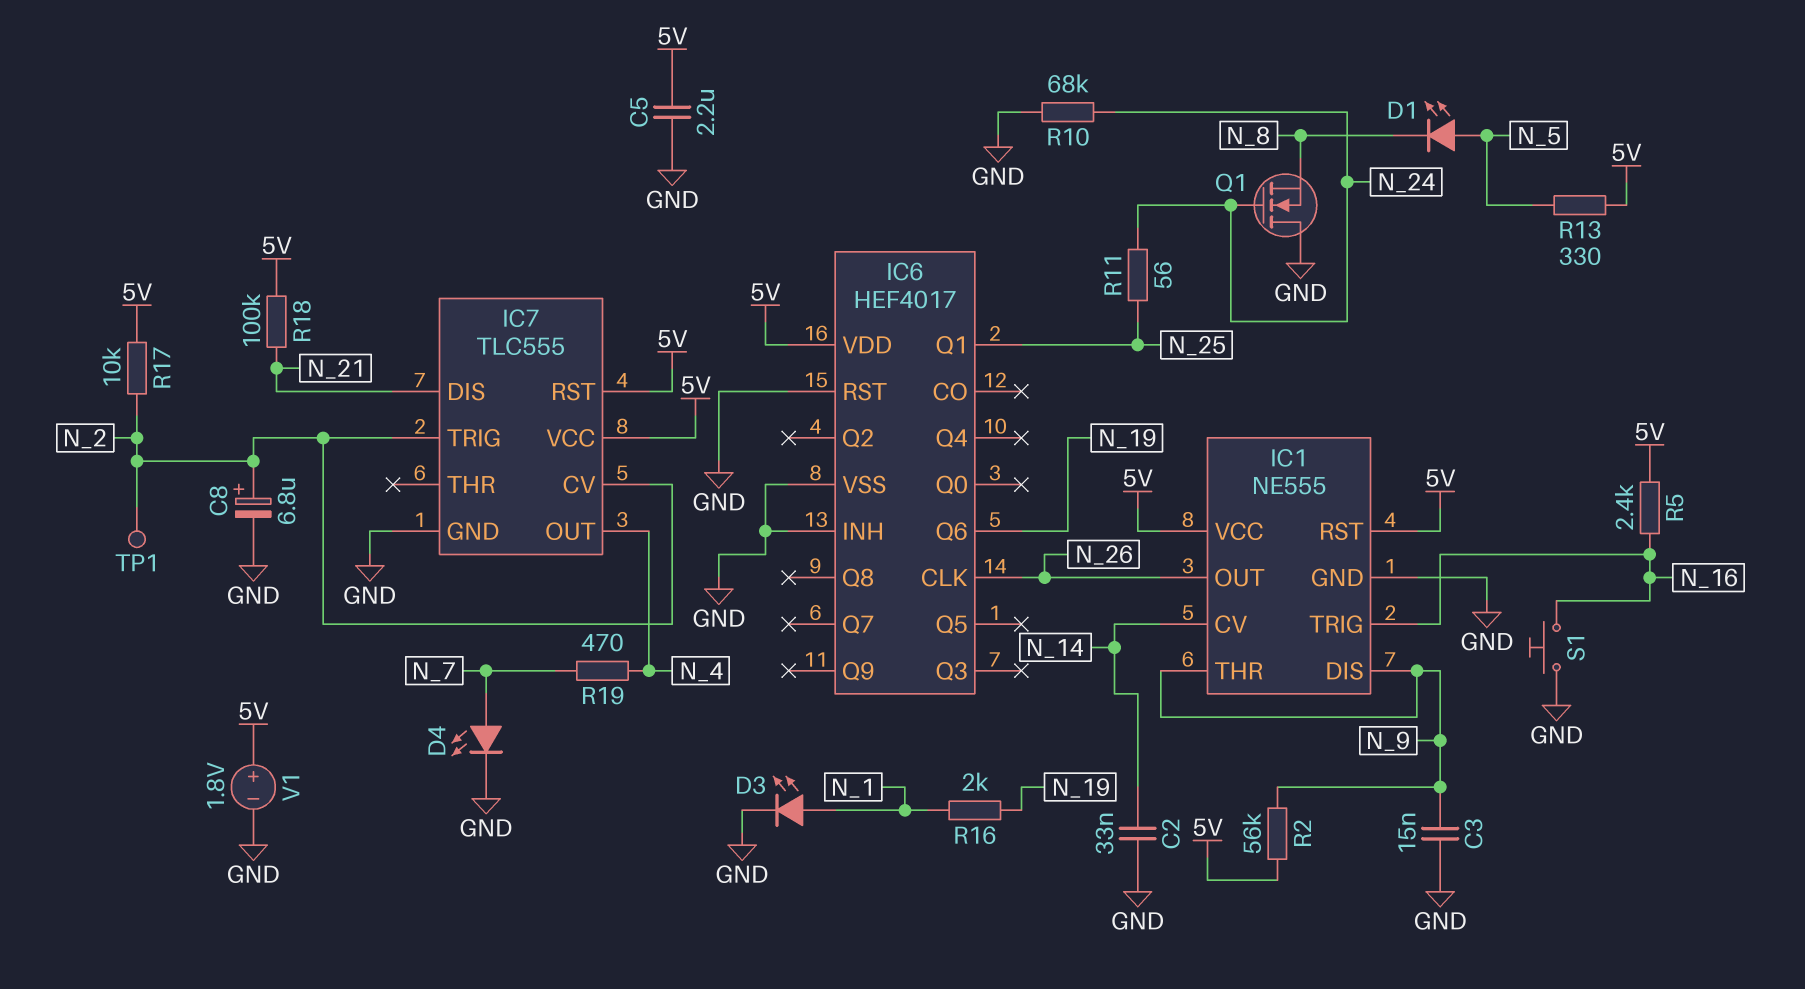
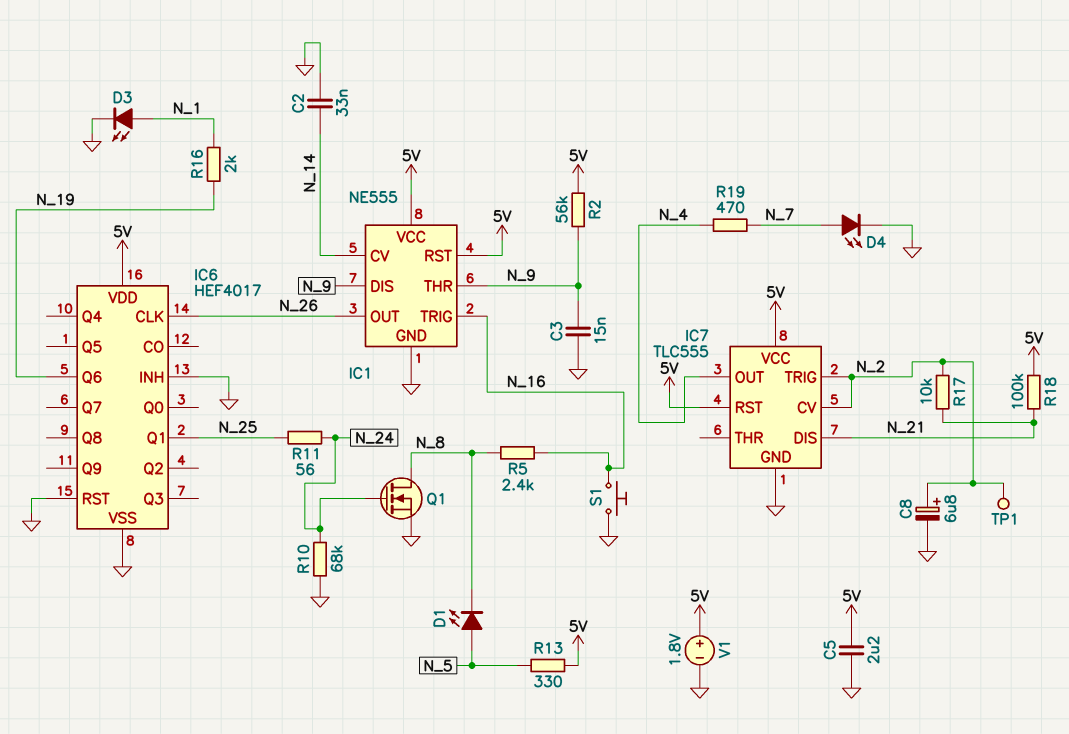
Q1: NMOS (G N_24, D GND, S N_8) -> NMOS (G N_24, D N_8, S GND)
R5: 2.4k (5V, N_16) -> 2.4k (N_8, N_16)
R17: 10k (5V, N_2) -> 10k (N_2, N_21)

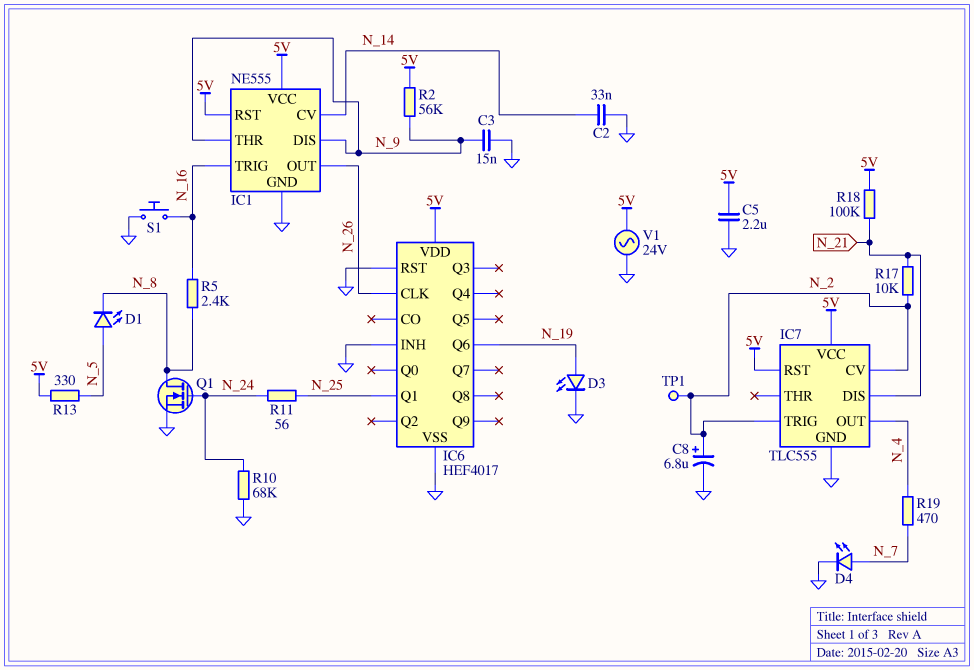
D3: LED (A N_1, K GND) -> LED (A N_19, K GND)
R16: 2k (N_1, N_19) -> none
V1: 1.8V (plus 5V, minus GND) -> AC 24V (5V, GND)

